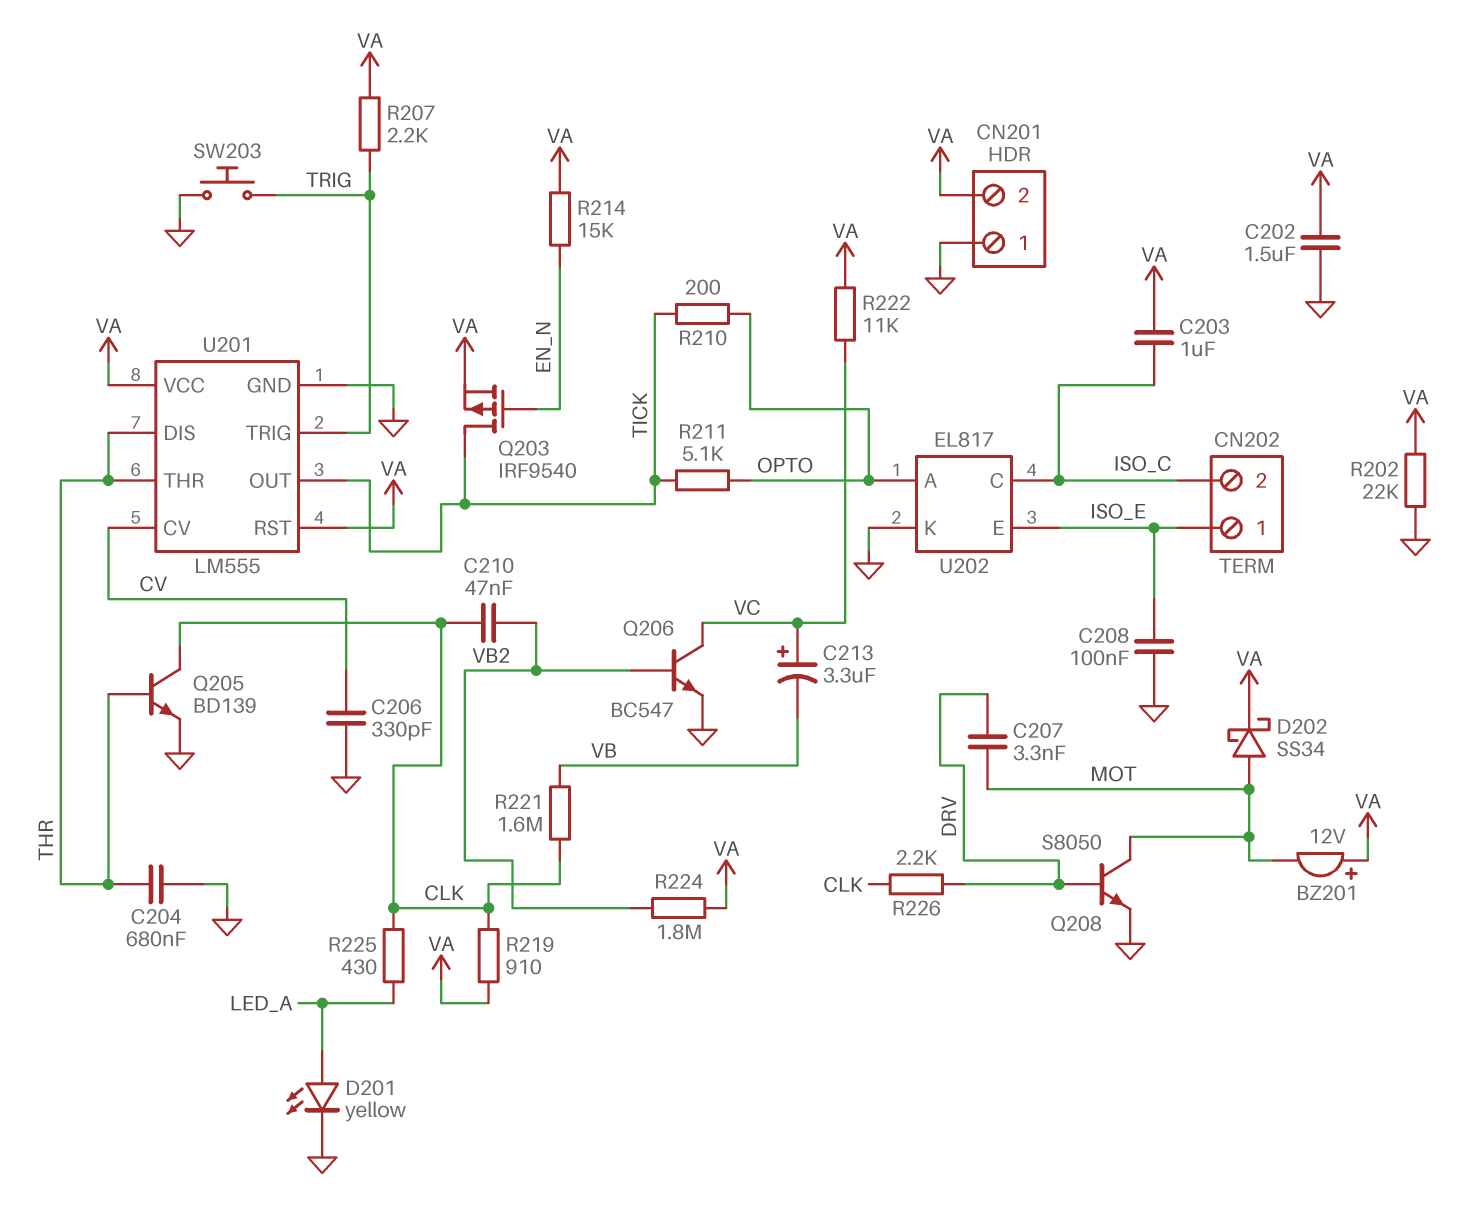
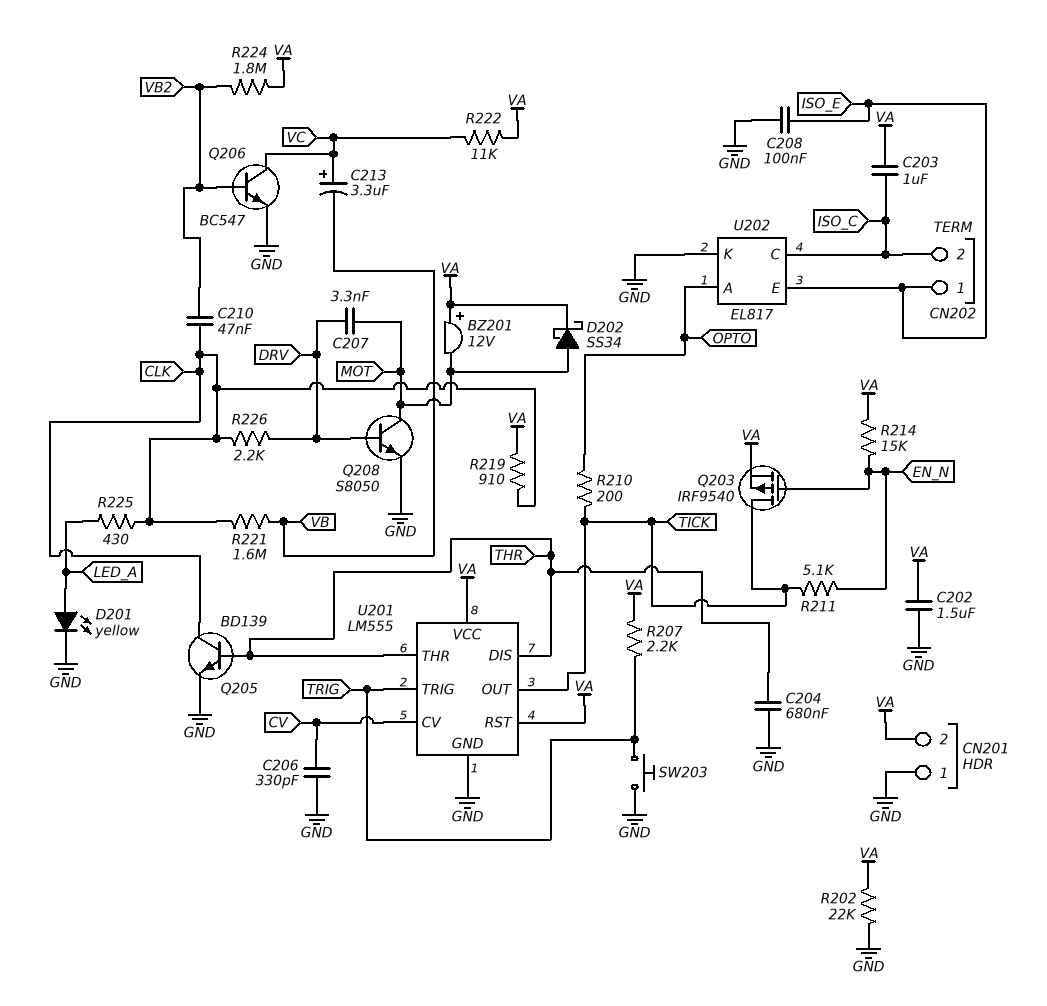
R211: 5.1k (OPTO, TICK) -> 5.1k (EN_N, TICK)

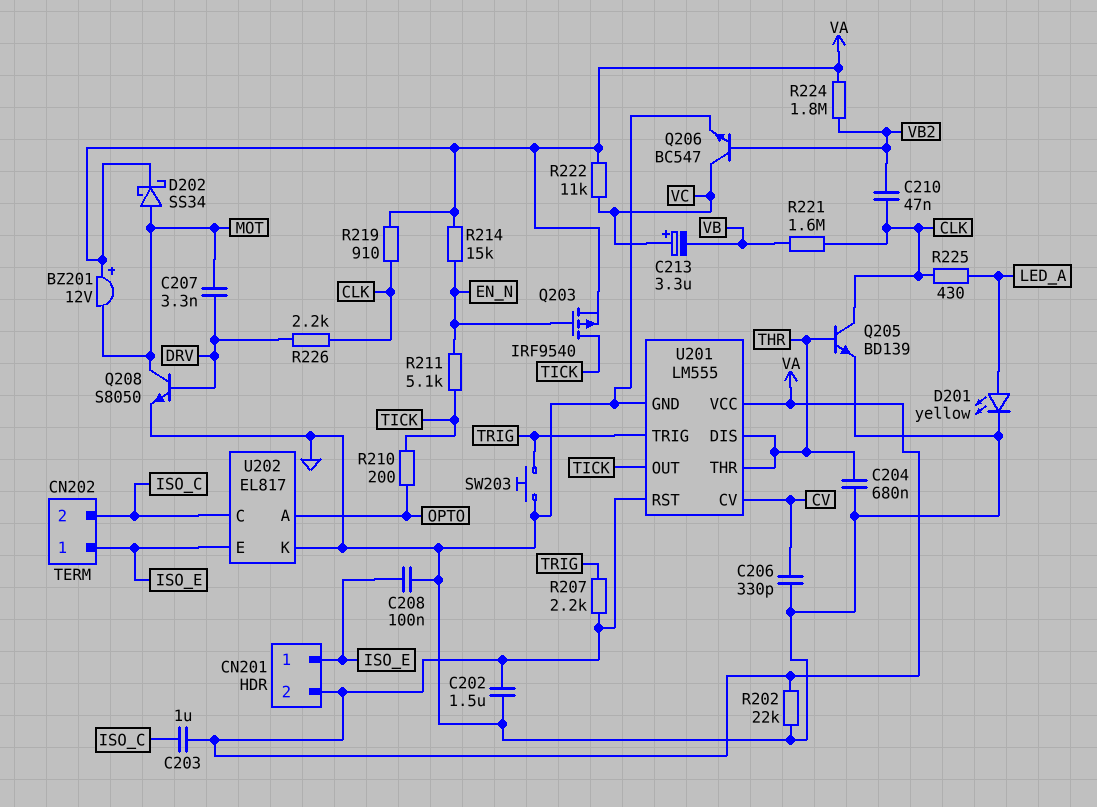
CN201 pin 1: GND -> ISO_E

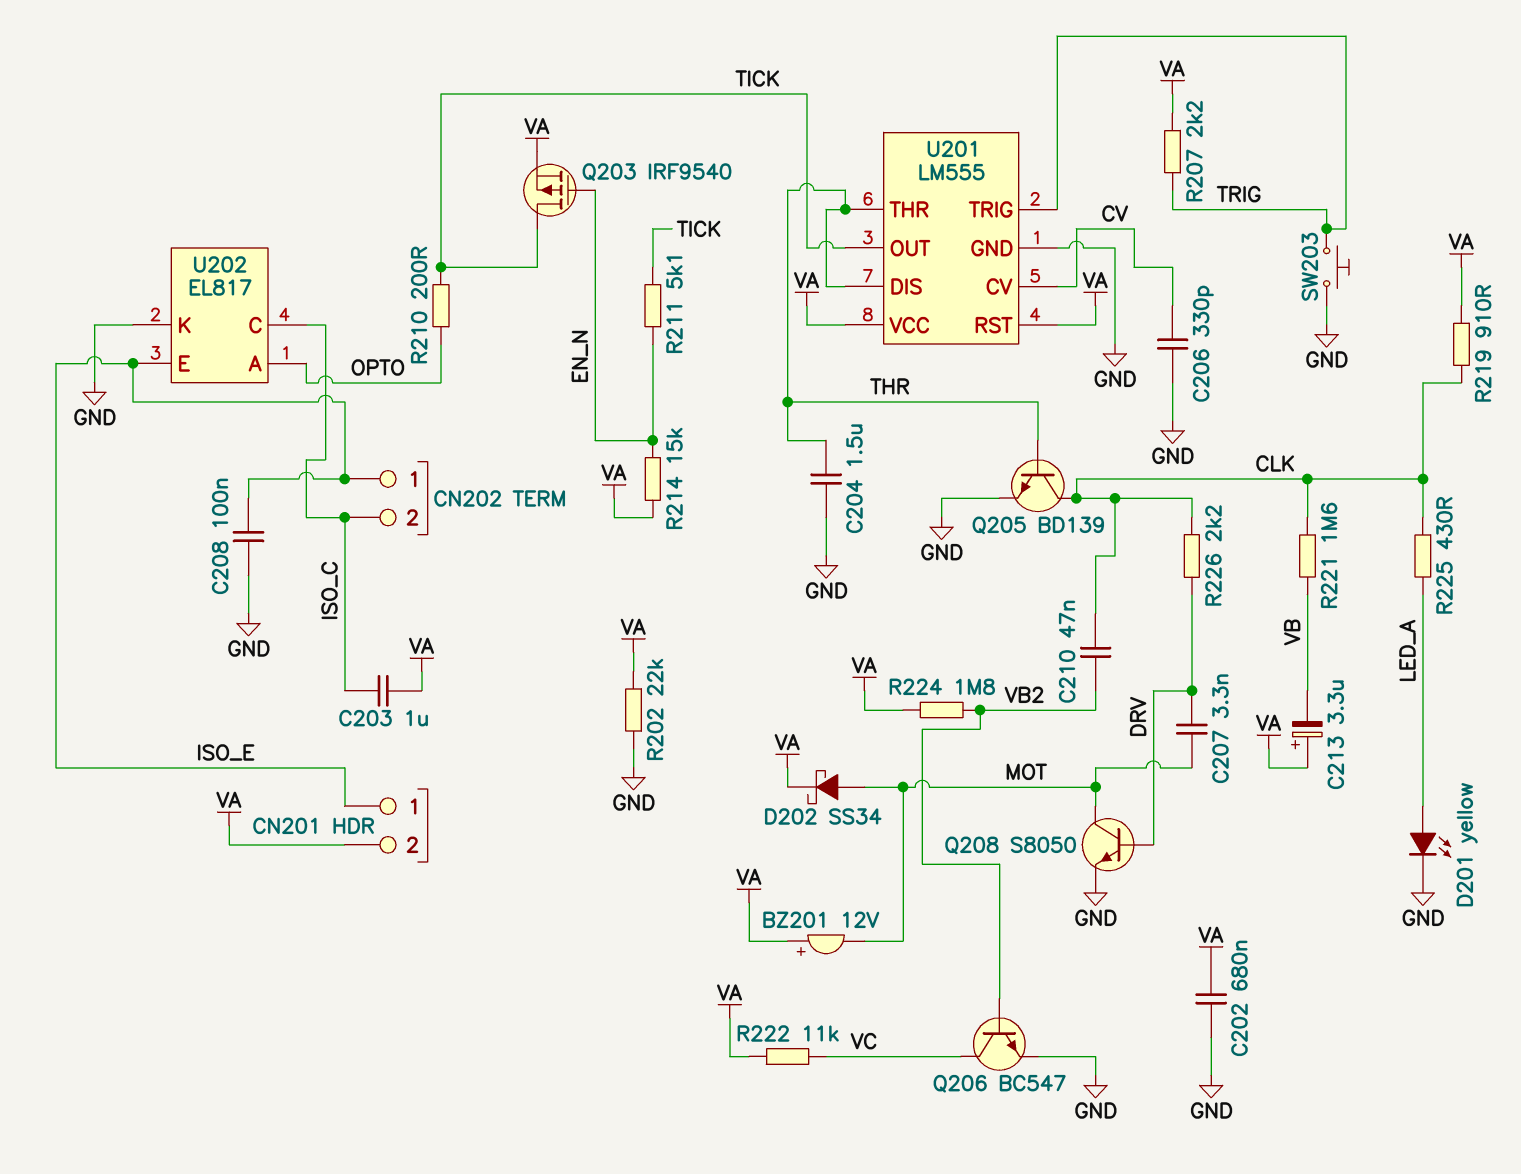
C202: 1.5uF (GND, VA) -> 680nF (GND, VA)
C204: 680nF (GND, THR) -> 1.5uF (GND, THR)
C213: 3.3uF (plus VC, minus VB) -> 3.3uF (plus VA, minus VB)

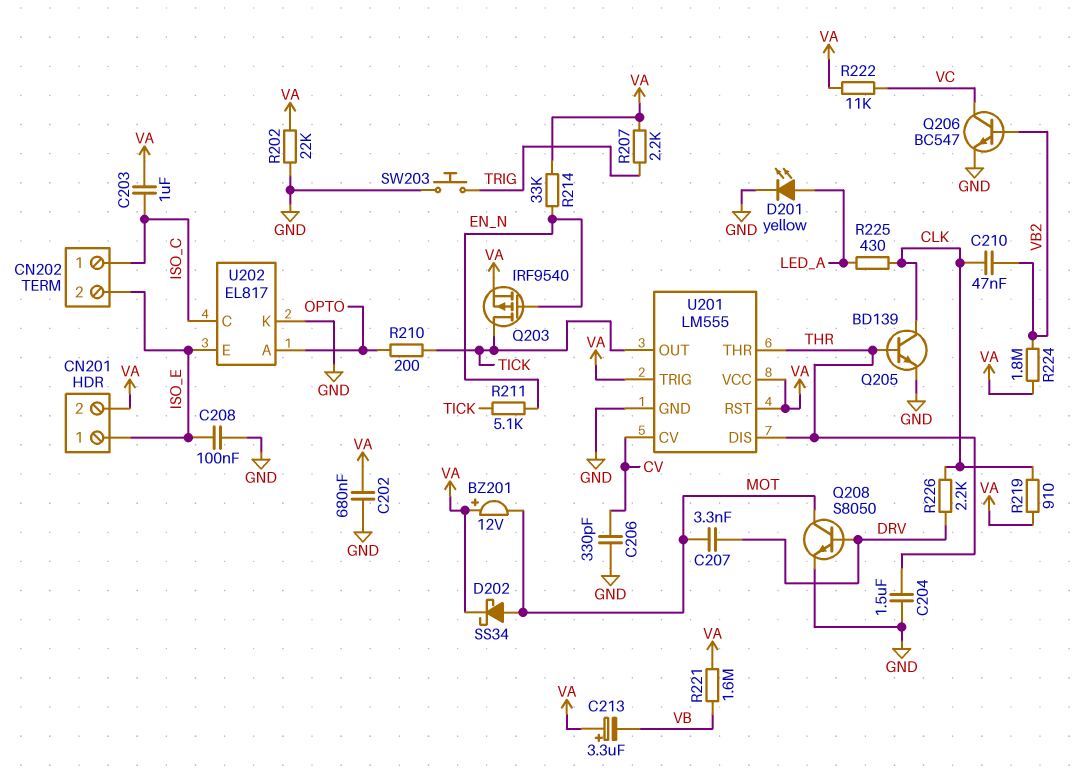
CN202 pin 1: ISO_E -> ISO_C
CN202 pin 2: ISO_C -> ISO_E
R214: 15k (EN_N, VA) -> 33k (EN_N, VA)
R221: 1.6M (CLK, VB) -> 1.6M (VA, VB)
U201 pin TRIG: TRIG -> VA

